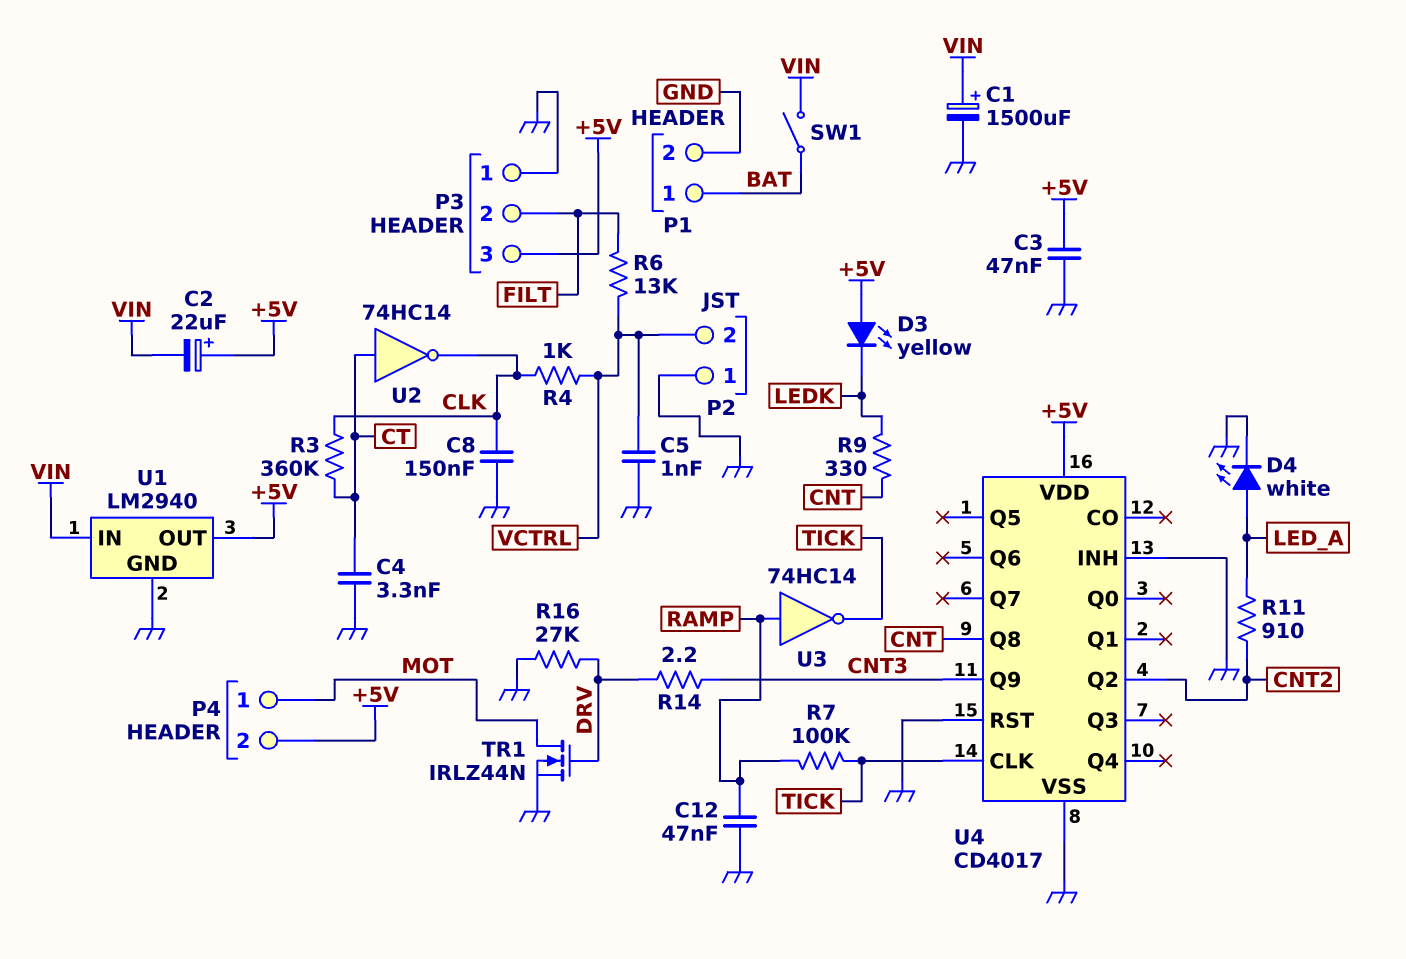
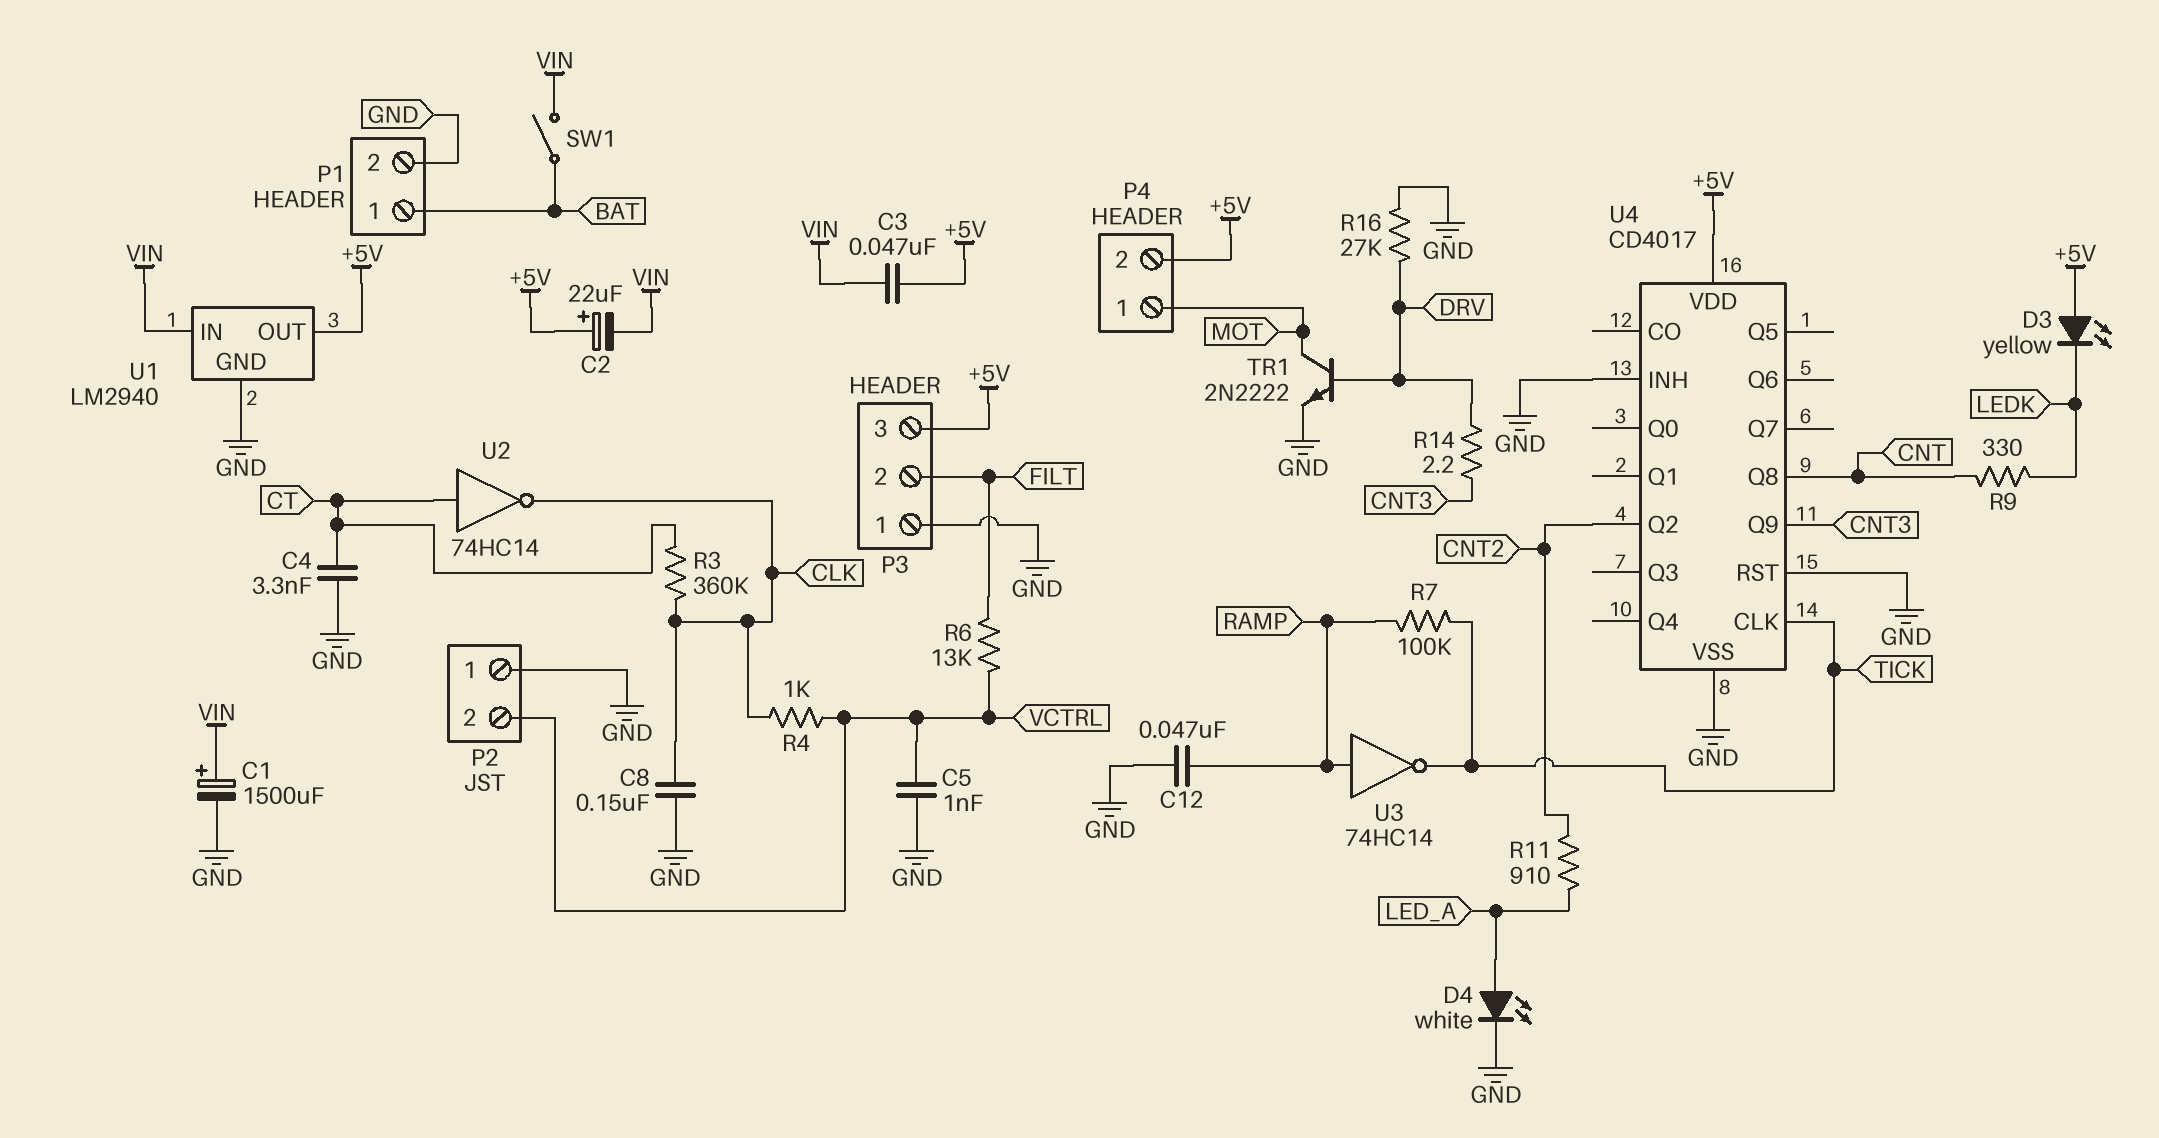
C3: 47nF (+5V, GND) -> 47nF (+5V, VIN)
TR1: NMOS IRLZ44N (G DRV, D MOT, S GND) -> NPN 2N2222 (B DRV, C MOT, E GND)

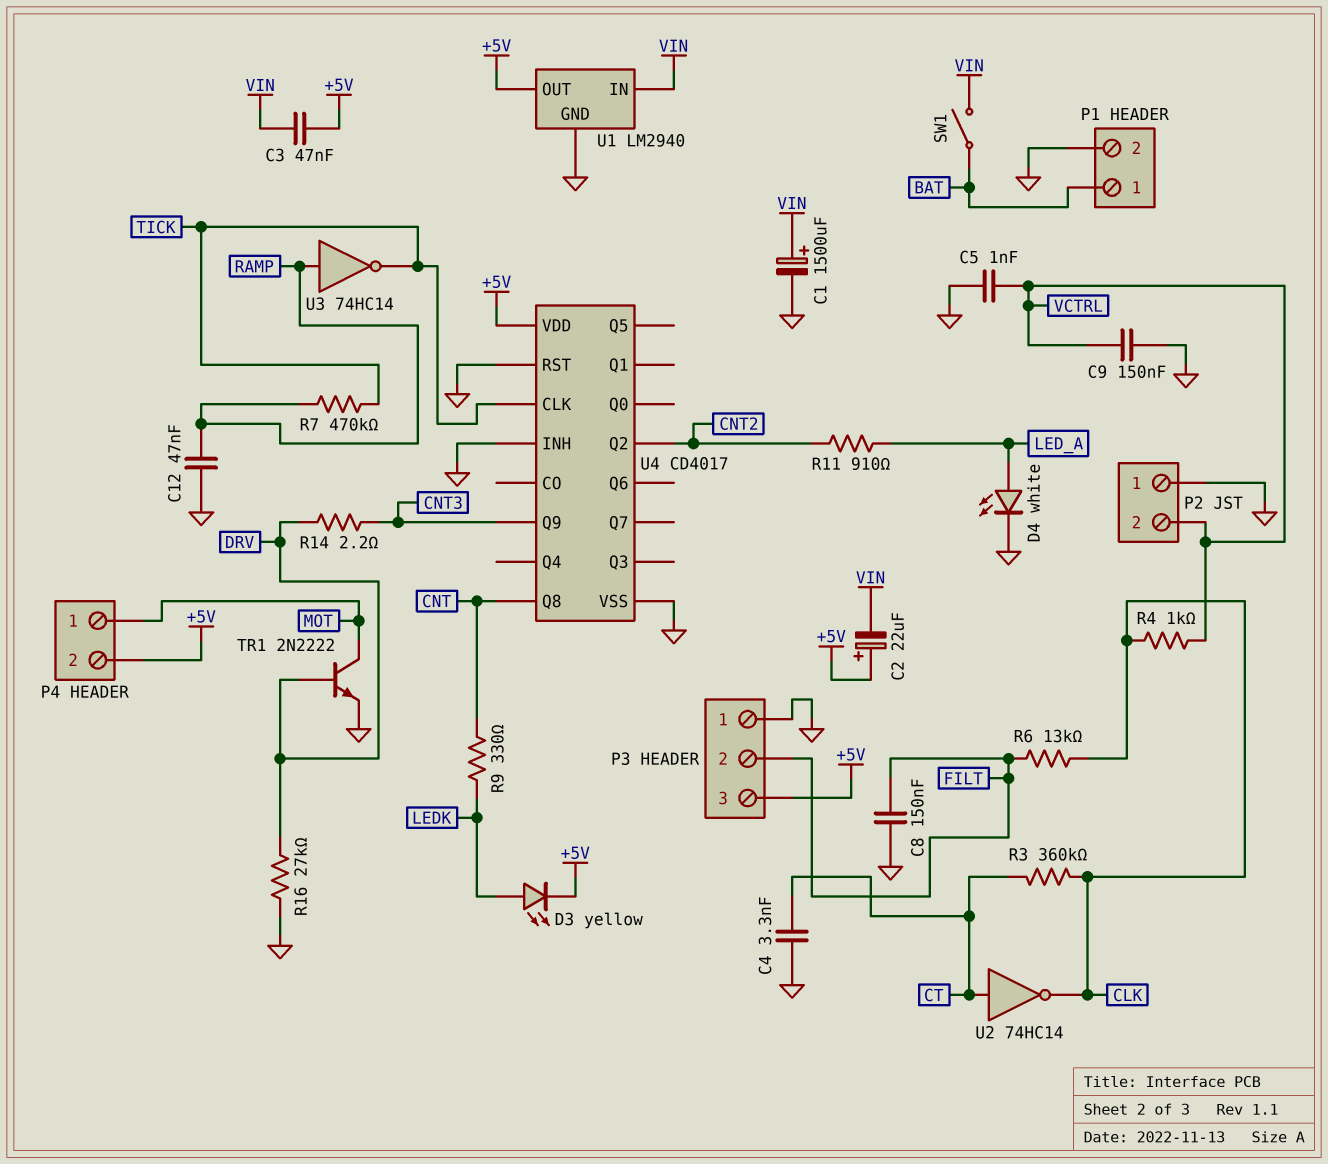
C8: 150nF (CLK, GND) -> 150nF (FILT, GND)
C9: none -> 150nF (GND, VCTRL)
D3: LED yellow (A +5V, K LEDK) -> LED yellow (A LEDK, K +5V)
R6: 13k (FILT, VCTRL) -> 13k (CLK, FILT)
R7: 100k (RAMP, TICK) -> 470k (RAMP, TICK)

